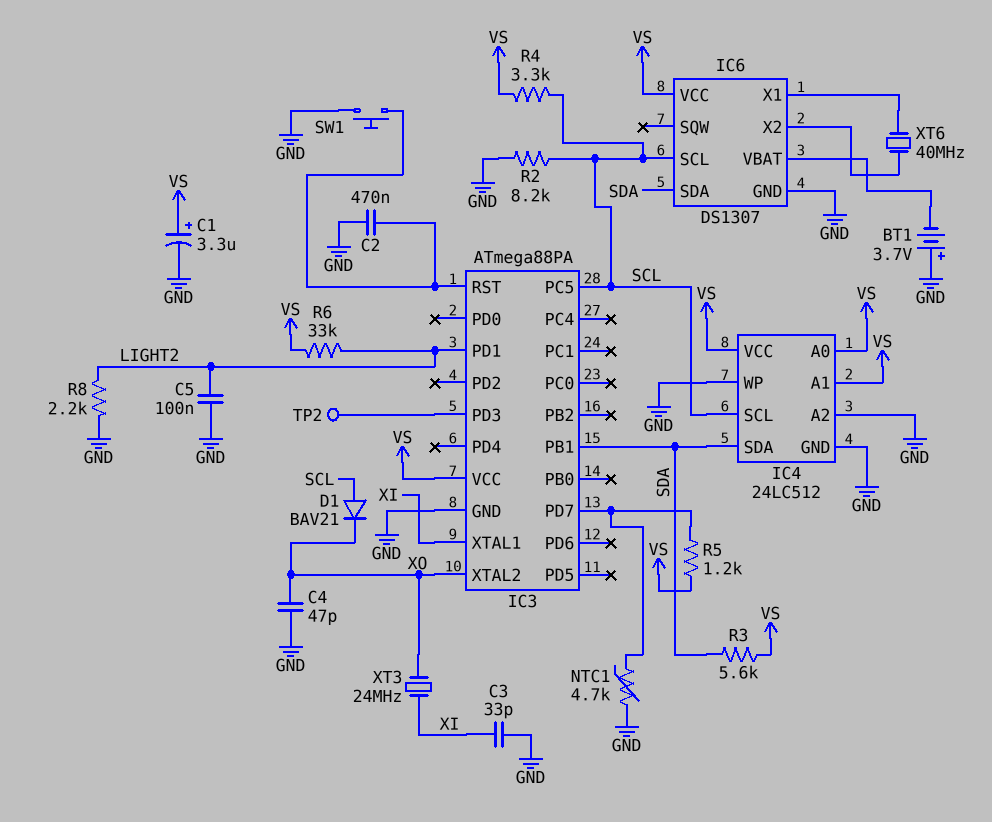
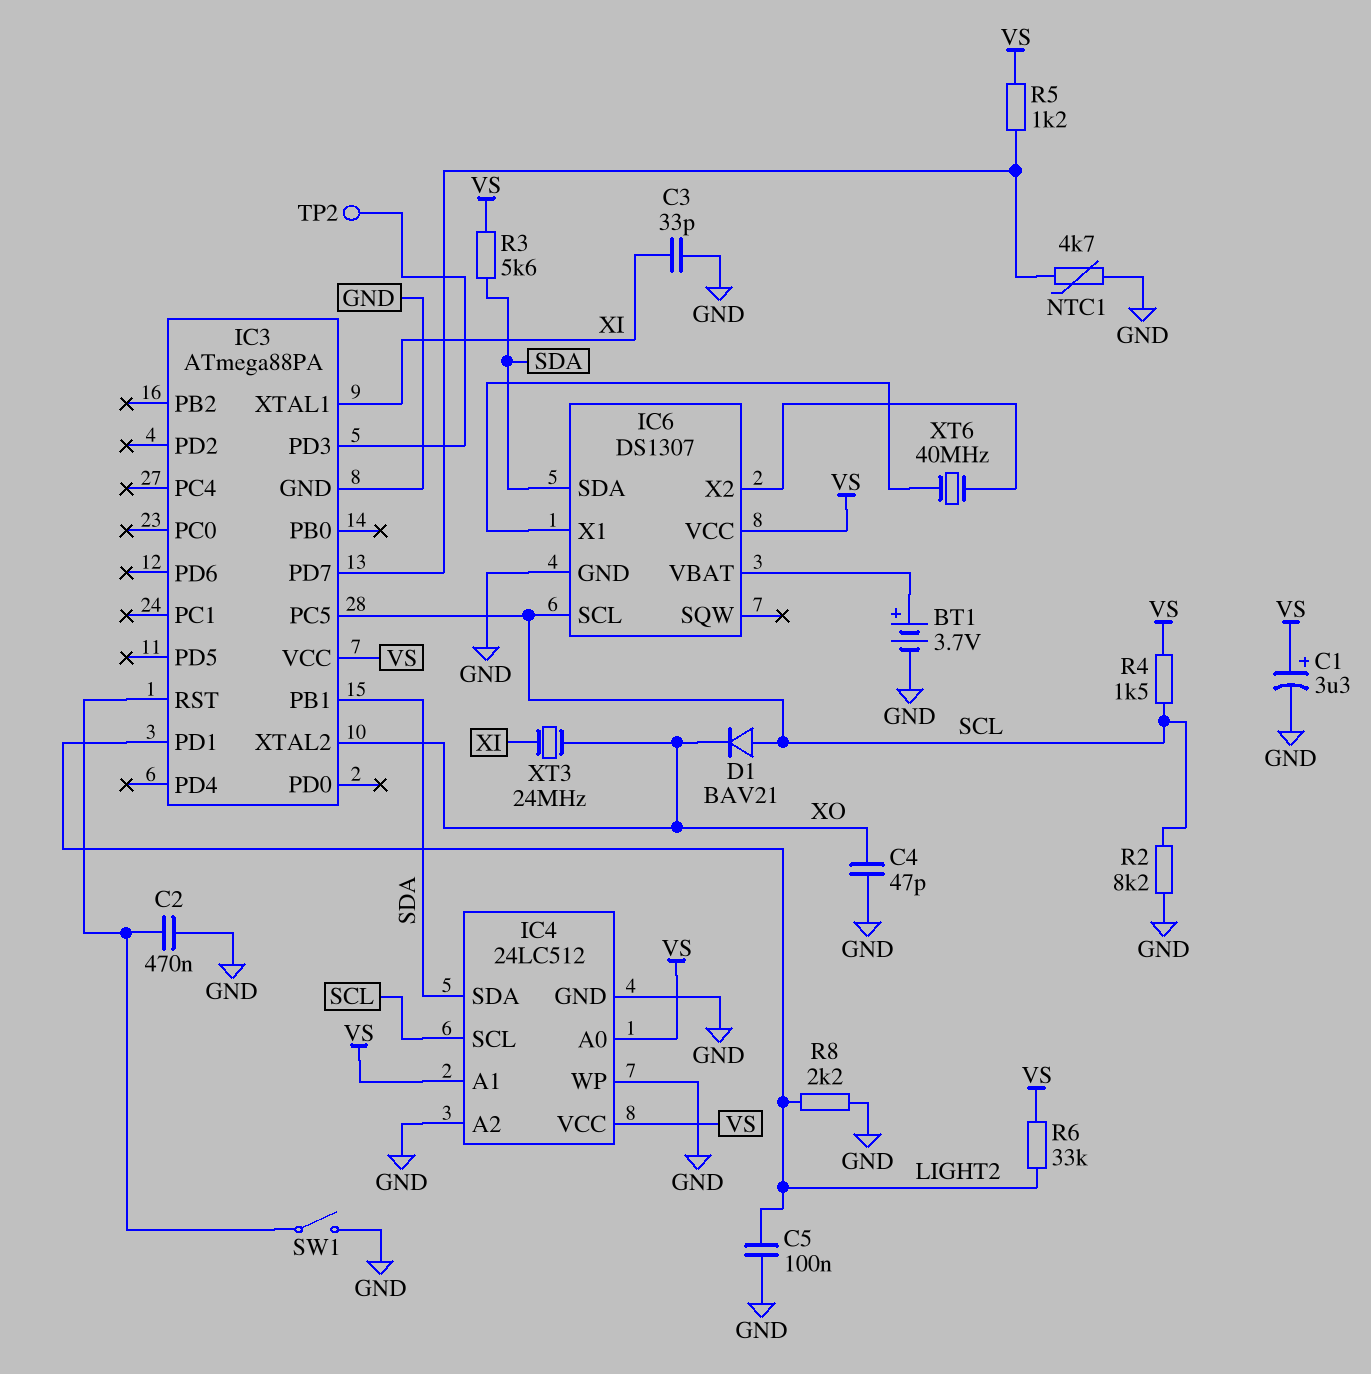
BT1: 3.7V (plus GND, minus IC6/VBAT) -> 3.7V (plus IC6/VBAT, minus GND)
R4: 3.3k (SCL, VS) -> 1.5k (SCL, VS)
SW1: button (GND, IC3/RST) -> switch (GND, IC3/RST)

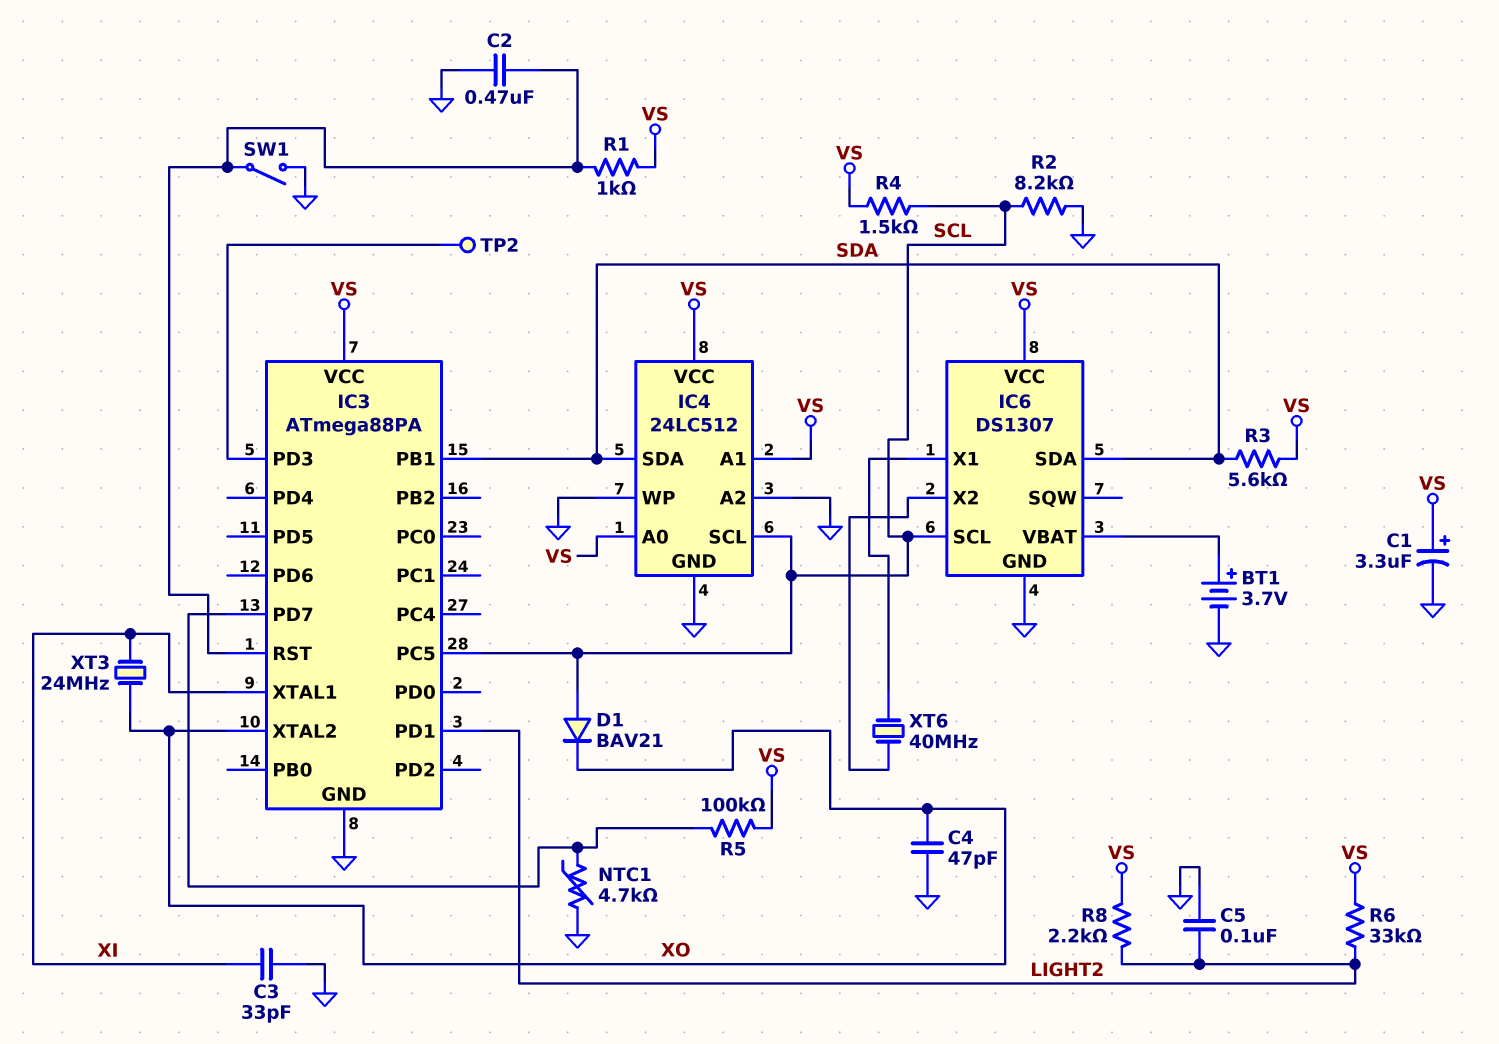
R1: none -> 1k (IC3/RST, VS)
R5: 1.2k (IC3/PD7, VS) -> 100k (IC3/PD7, VS)
R8: 2.2k (GND, LIGHT2) -> 2.2k (LIGHT2, VS)

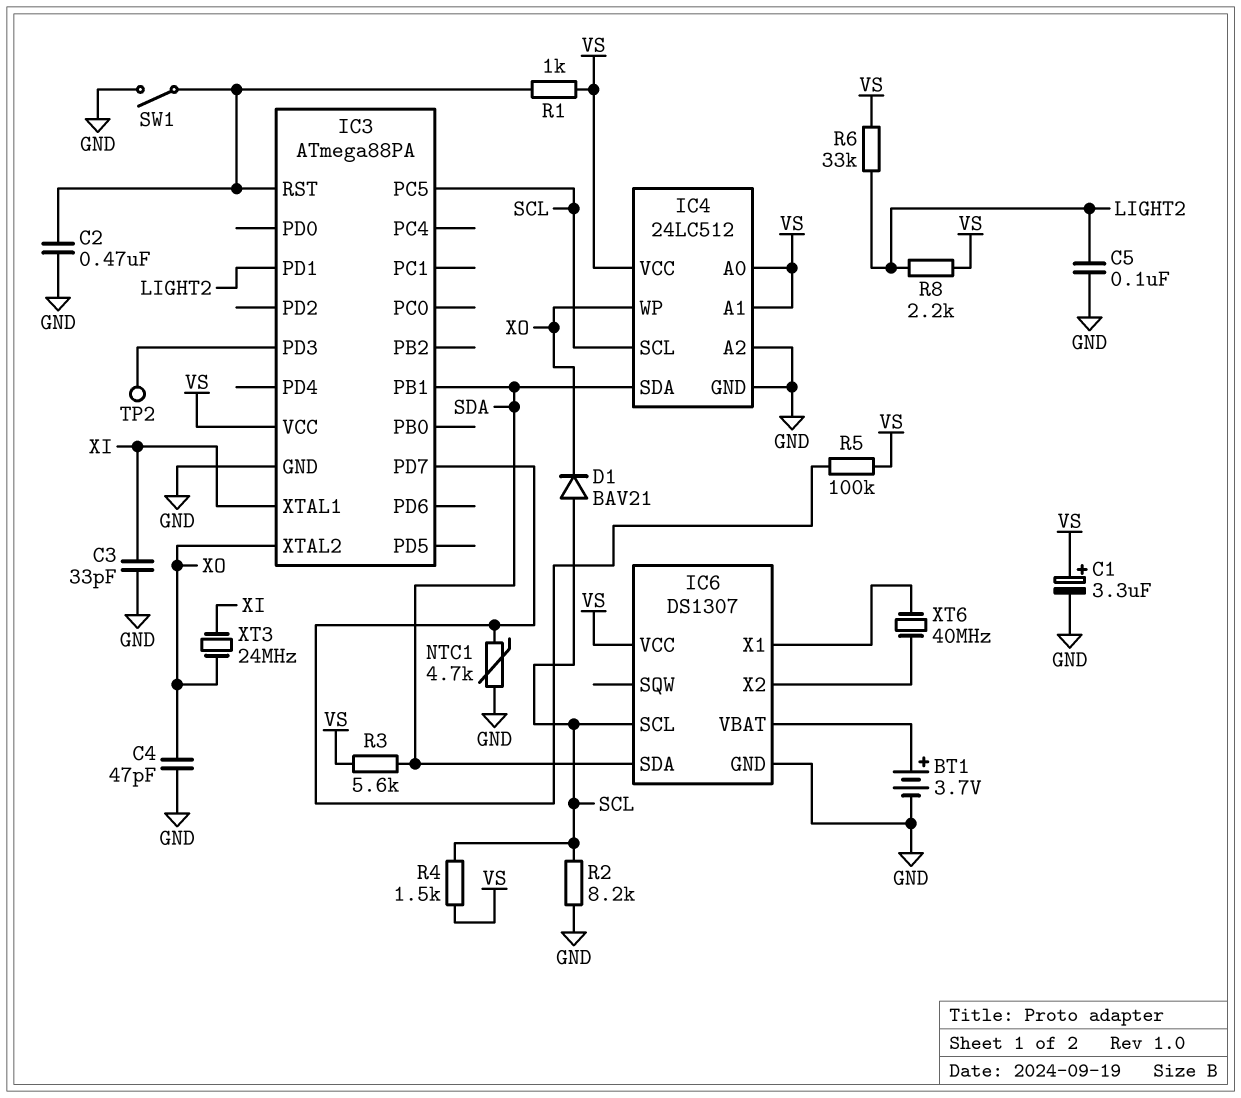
IC4 pin WP: GND -> XO

